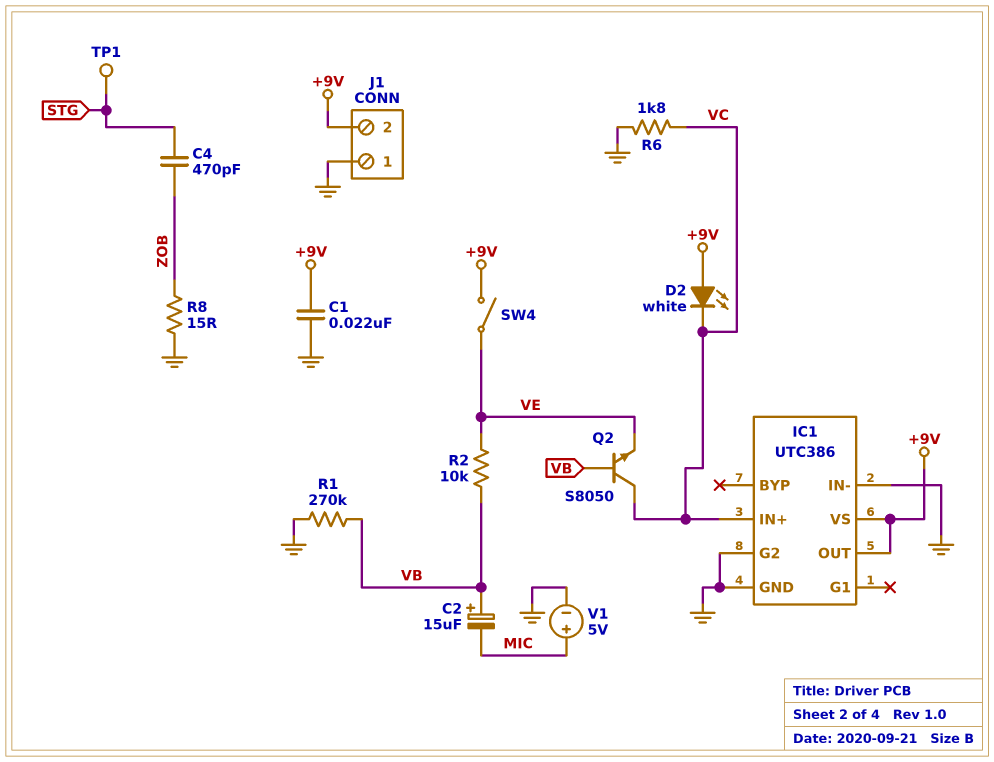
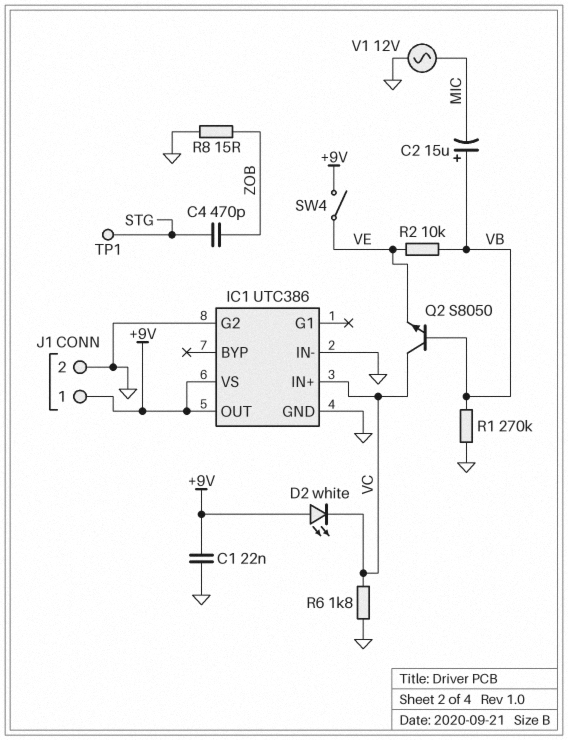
J1 pin 1: GND -> +9V
J1 pin 2: +9V -> GND
V1: 5V (plus MIC, minus GND) -> AC 12V (GND, MIC)

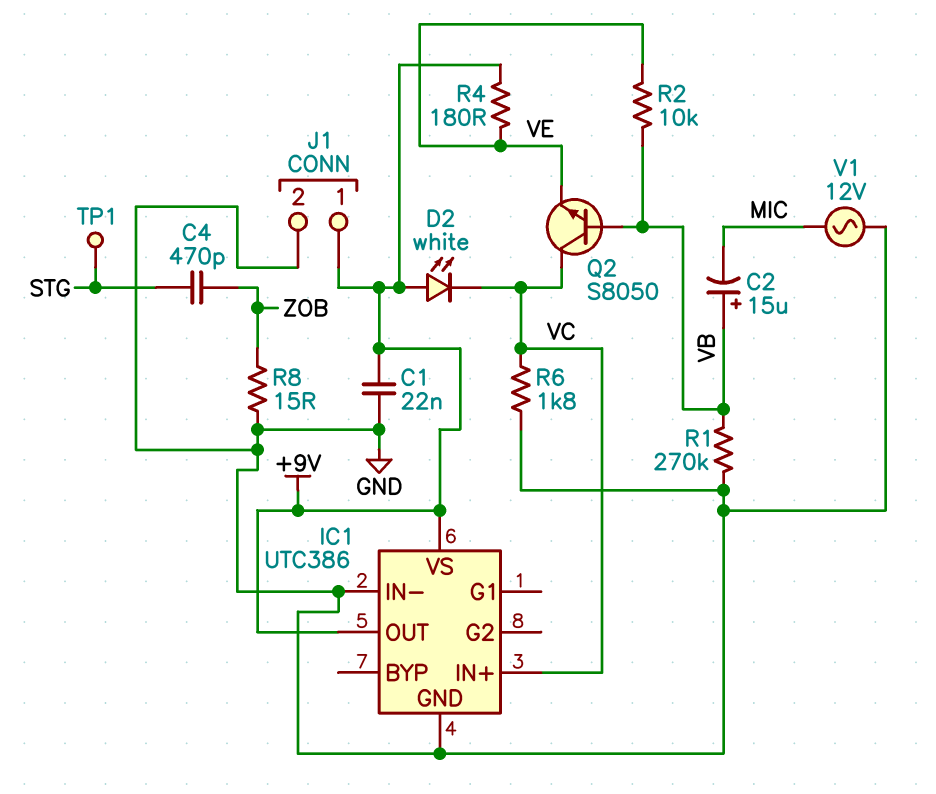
IC1 pin G2: GND -> none
R4: none -> 180 (+9V, VE)
SW4: switch (+9V, VE) -> none

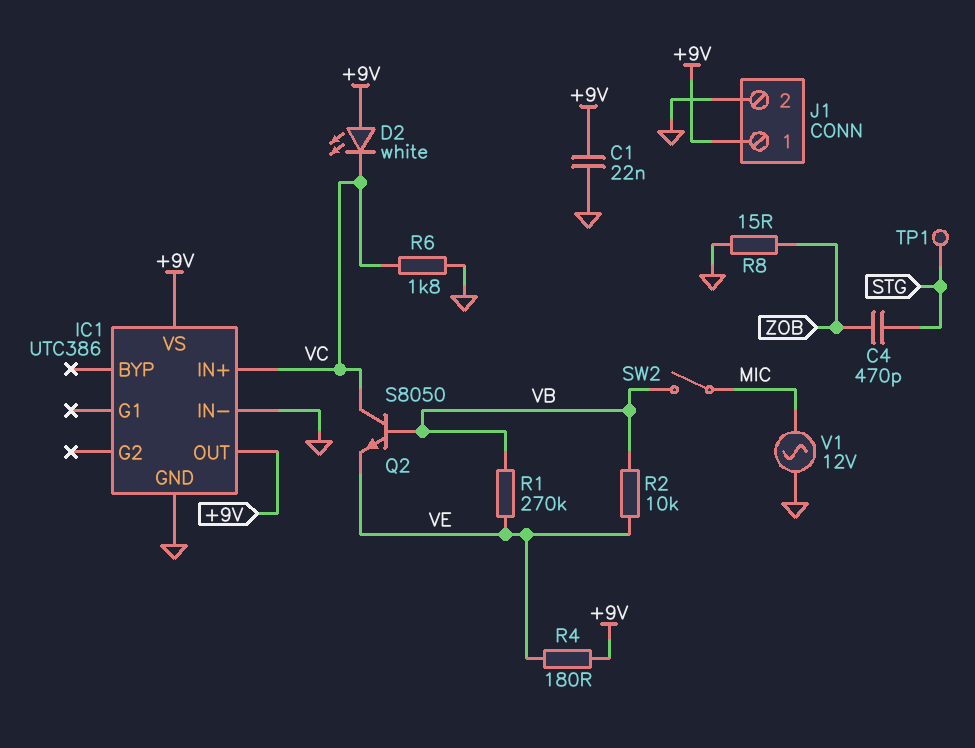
C2: 15uF (plus VB, minus MIC) -> none
R1: 270k (GND, VB) -> 270k (VB, VE)
SW2: none -> switch (MIC, VB)

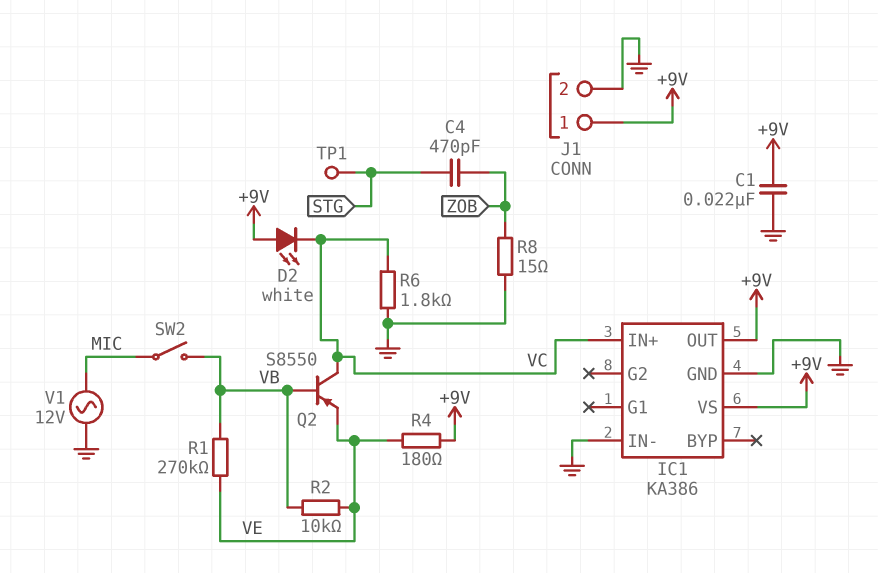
IC1: UTC386 -> KA386
Q2: NPN S8050 (B VB, C VC, E VE) -> PNP S8550 (B VB, C VC, E VE)

